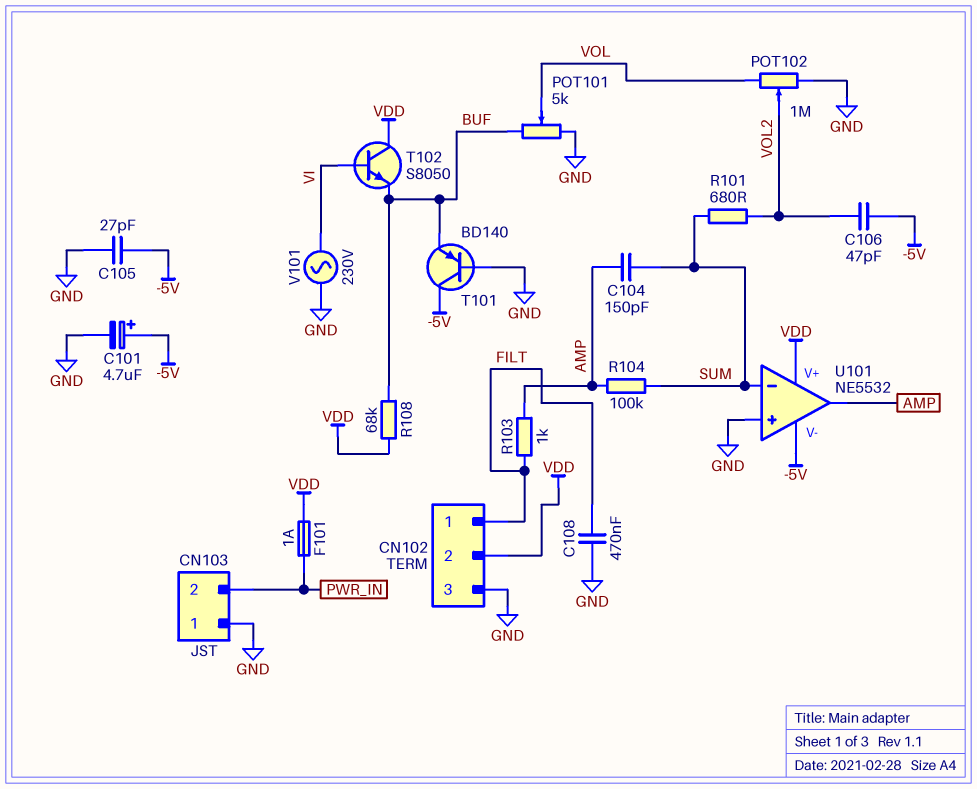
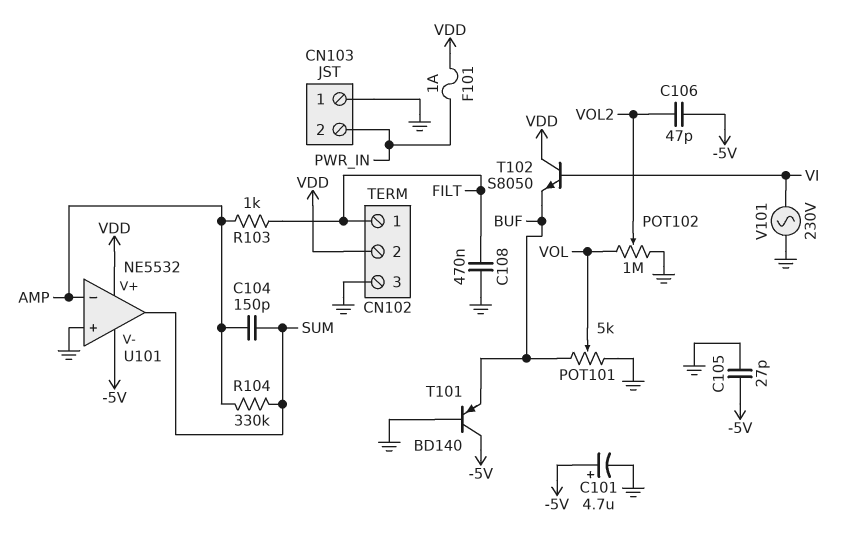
R101: 680 (SUM, VOL2) -> none
R104: 100k (AMP, SUM) -> 330k (AMP, SUM)
R108: 68k (BUF, VDD) -> none
U101 pin in-: SUM -> AMP
U101 pin out: AMP -> SUM

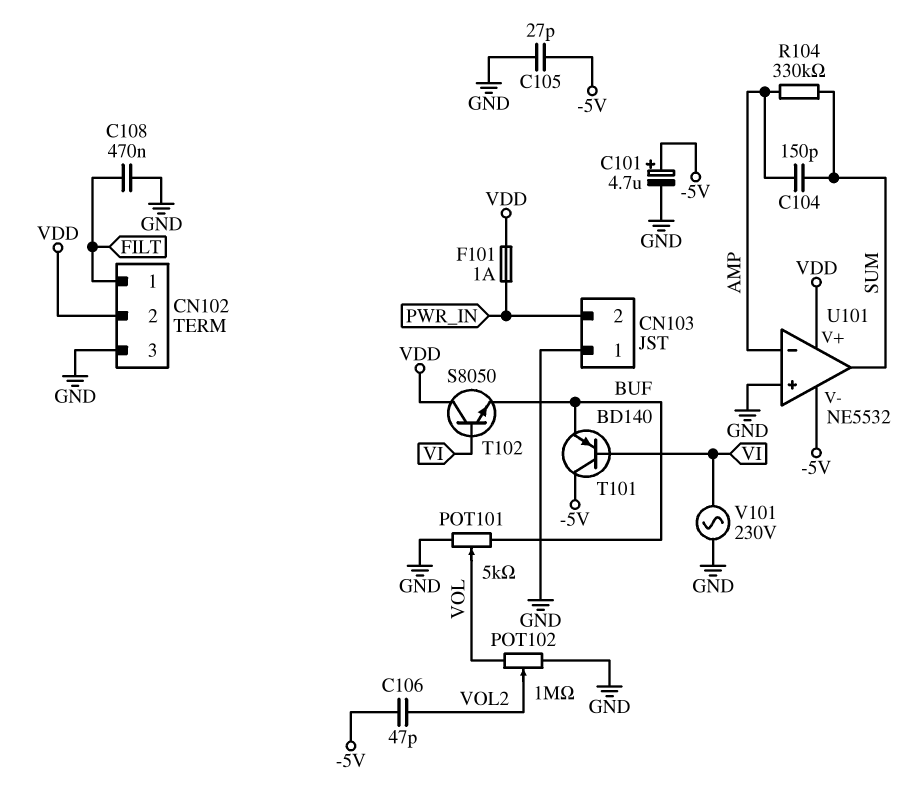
R103: 1k (AMP, FILT) -> none
T101: PNP BD140 (B GND, C -5V, E BUF) -> PNP BD140 (B VI, C -5V, E BUF)

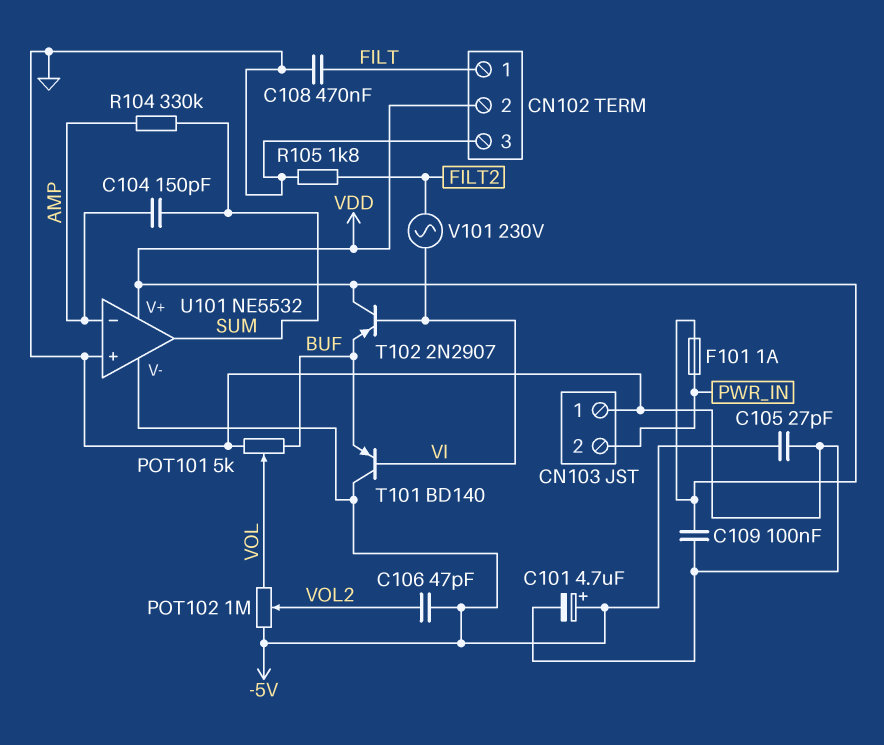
C109: none -> 100nF (GND, VDD)
POT102: 1M (GND, VOL, wiper VOL2) -> 1M (-5V, VOL, wiper VOL2)
R105: none -> 1.8k (FILT2, GND)
T102: NPN S8050 (B VI, C VDD, E BUF) -> PNP 2N2907 (B VI, C VDD, E BUF)
V101: AC 230V (GND, VI) -> AC 230V (FILT2, VI)

